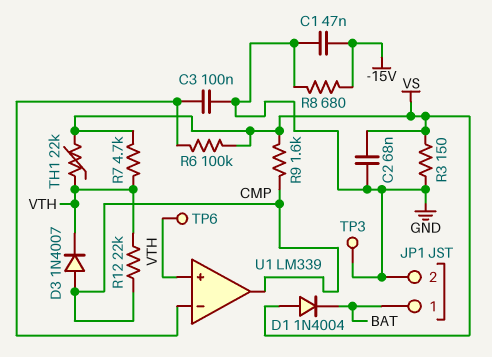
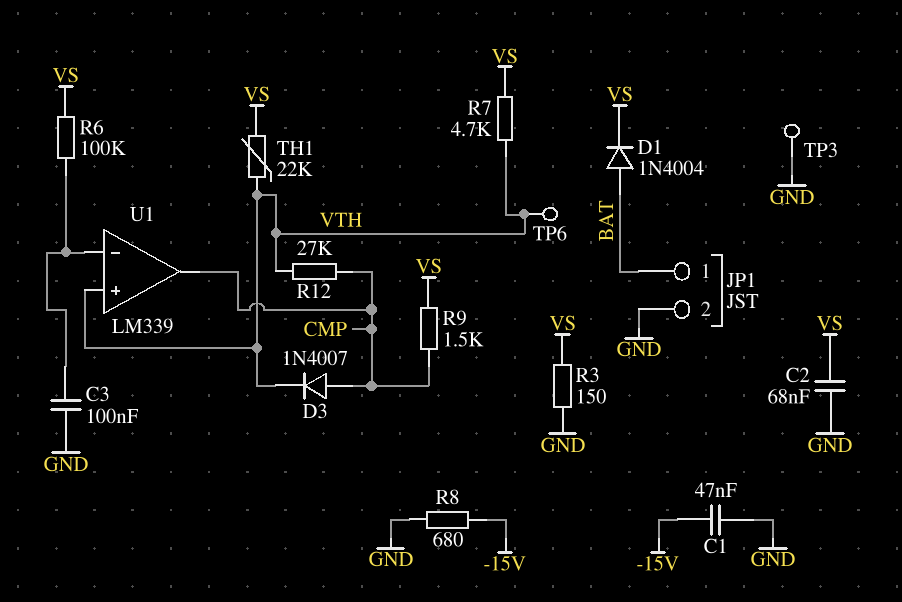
D1: diode 1N4004 (A VS, K BAT) -> diode 1N4004 (A BAT, K VS)
R9: 1.6k (CMP, VS) -> 1.5k (CMP, VS)
R12: 22k (CMP, VTH) -> 27k (CMP, VTH)

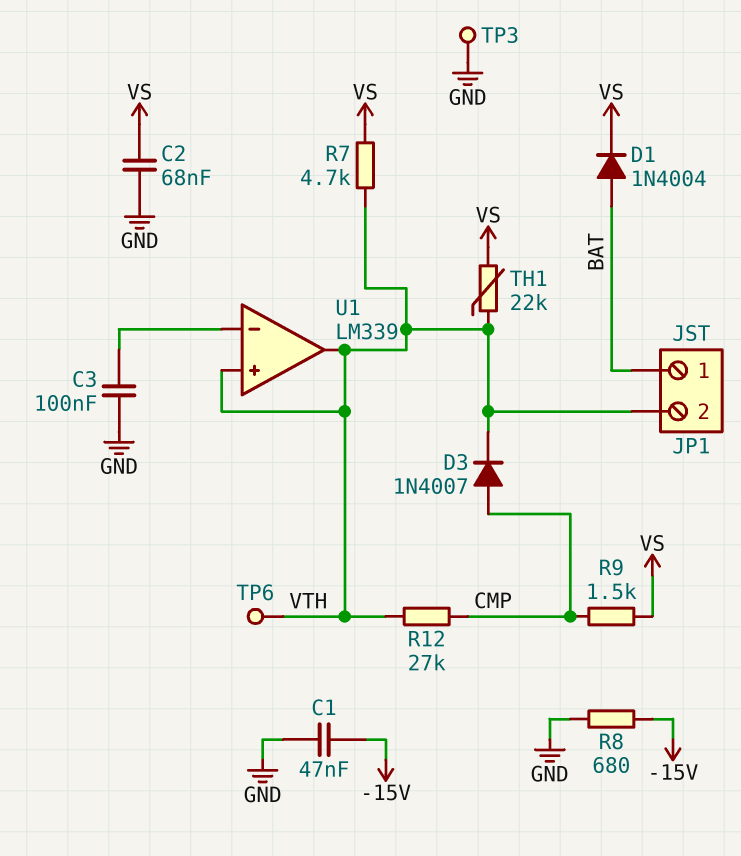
JP1 pin 2: GND -> VTH
R3: 150 (GND, VS) -> none
R6: 100k (U1/in-, VS) -> none
U1 pin out: CMP -> VTH

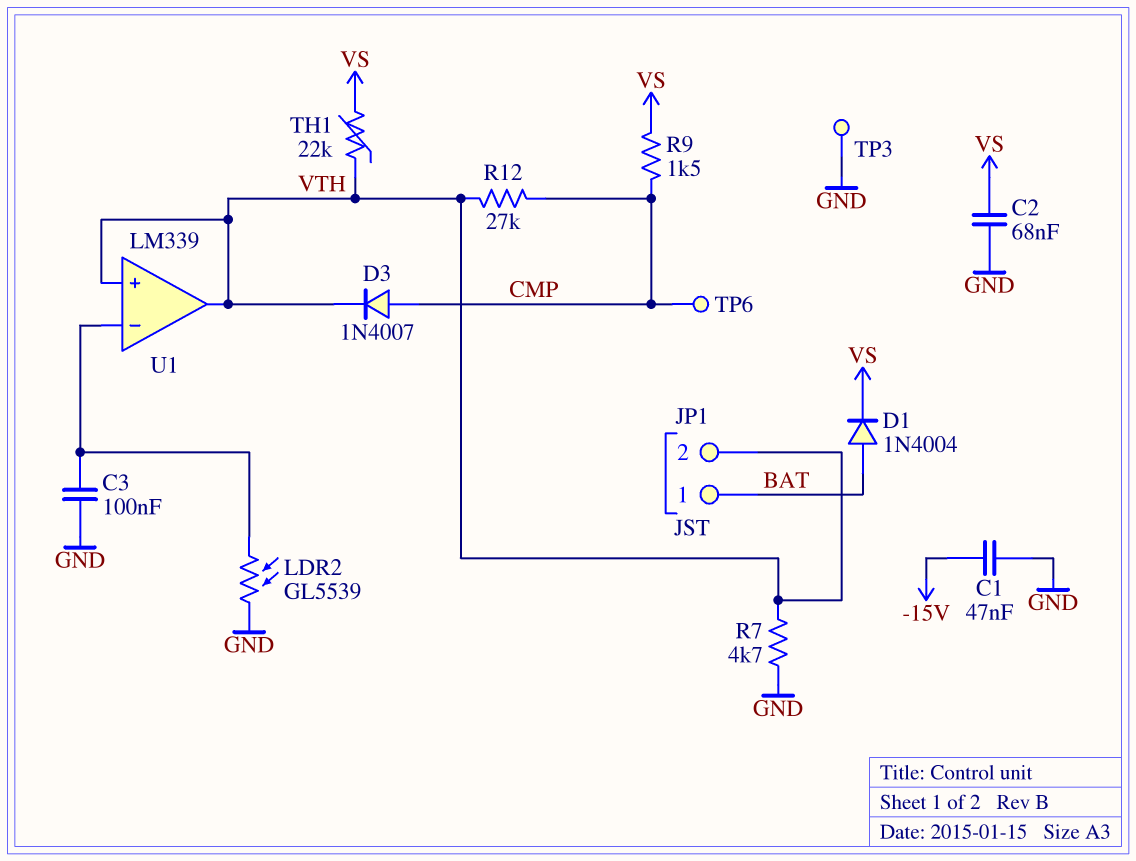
LDR2: none -> GL5539 (GND, U1/in-)
R7: 4.7k (VS, VTH) -> 4.7k (GND, VTH)
R8: 680 (-15V, GND) -> none
TP6: test point (VTH) -> test point (CMP)

